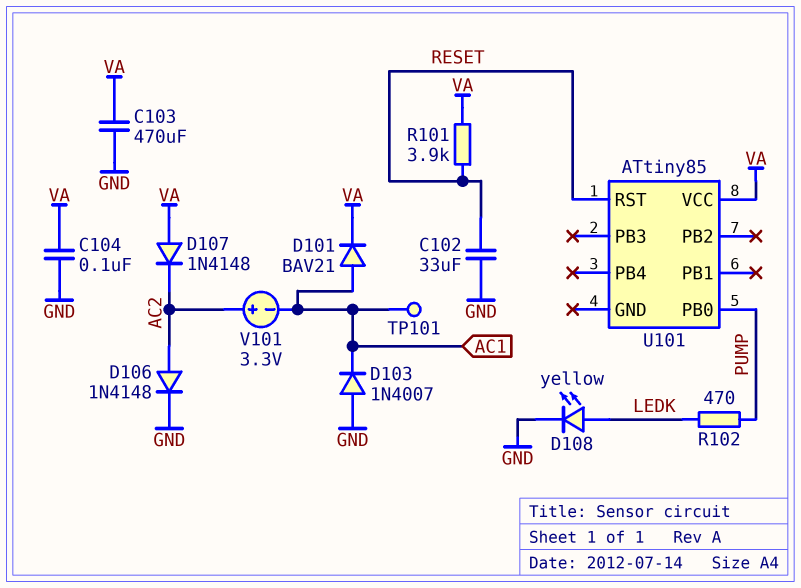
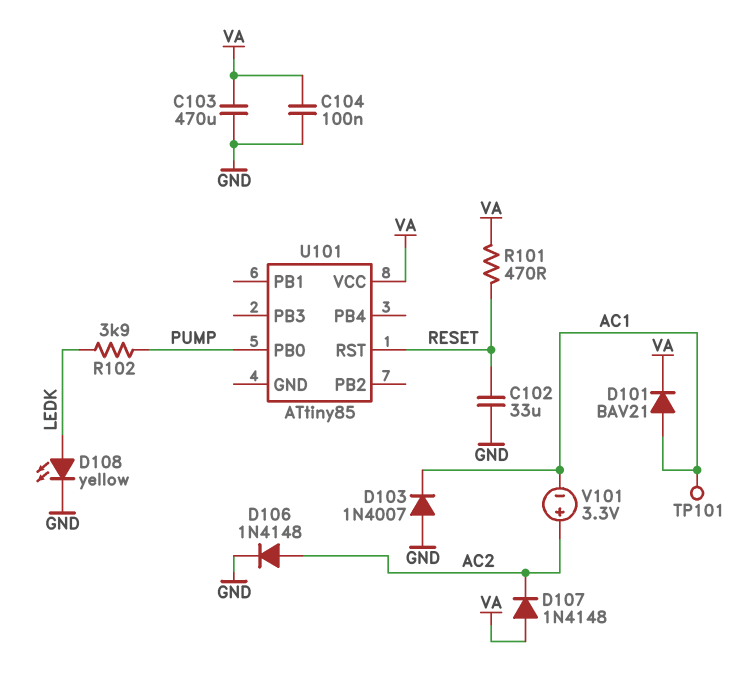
R101: 3.9k (RESET, VA) -> 470 (RESET, VA)
R102: 470 (LEDK, PUMP) -> 3.9k (LEDK, PUMP)

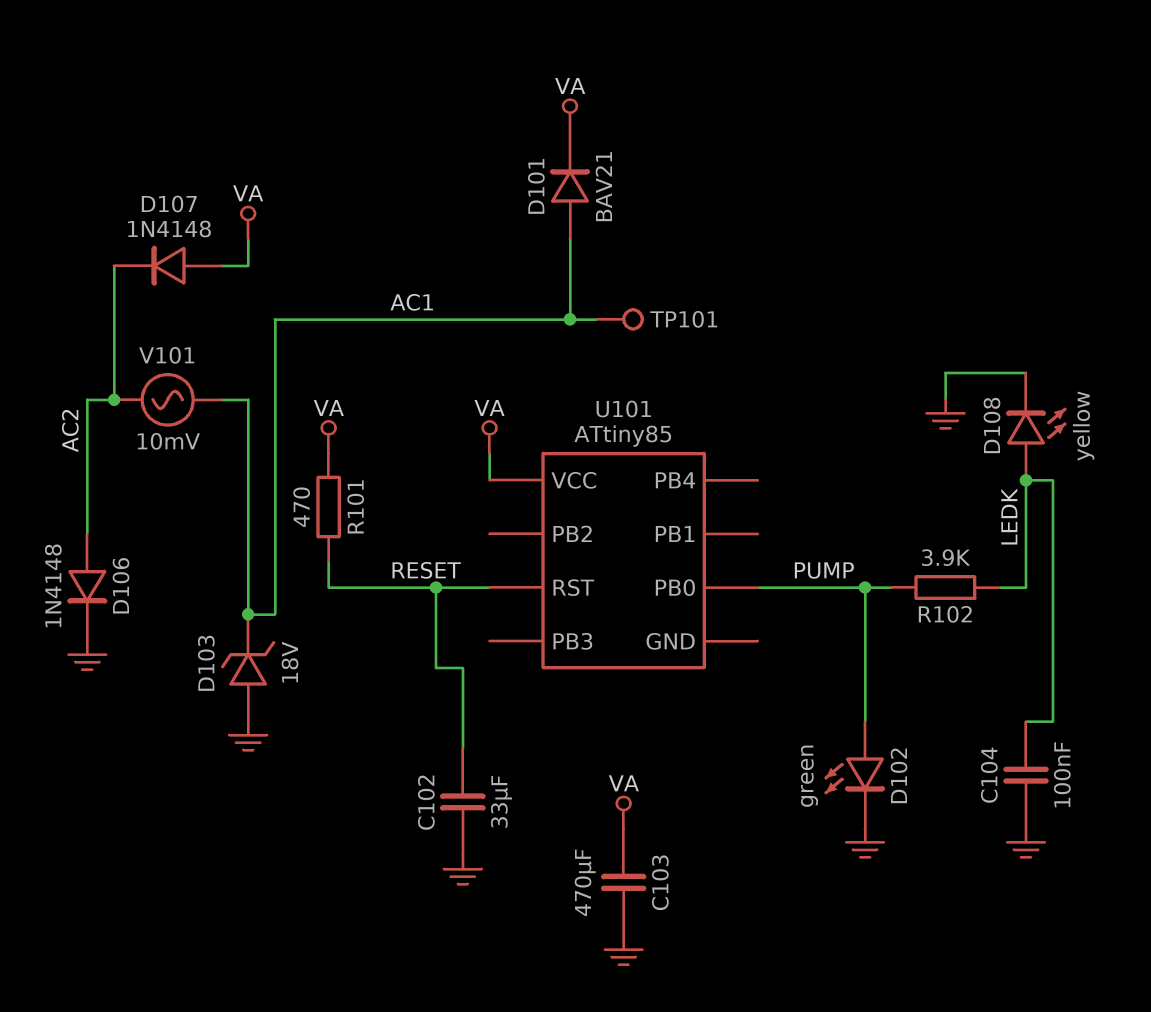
C104: 100nF (GND, VA) -> 100nF (GND, LEDK)
D102: none -> LED green (A PUMP, K GND)
D103: diode 1N4007 (A GND, K AC1) -> zener 18V (A GND, K AC1)
V101: 3.3V (plus AC2, minus AC1) -> AC 10mV (AC1, AC2)

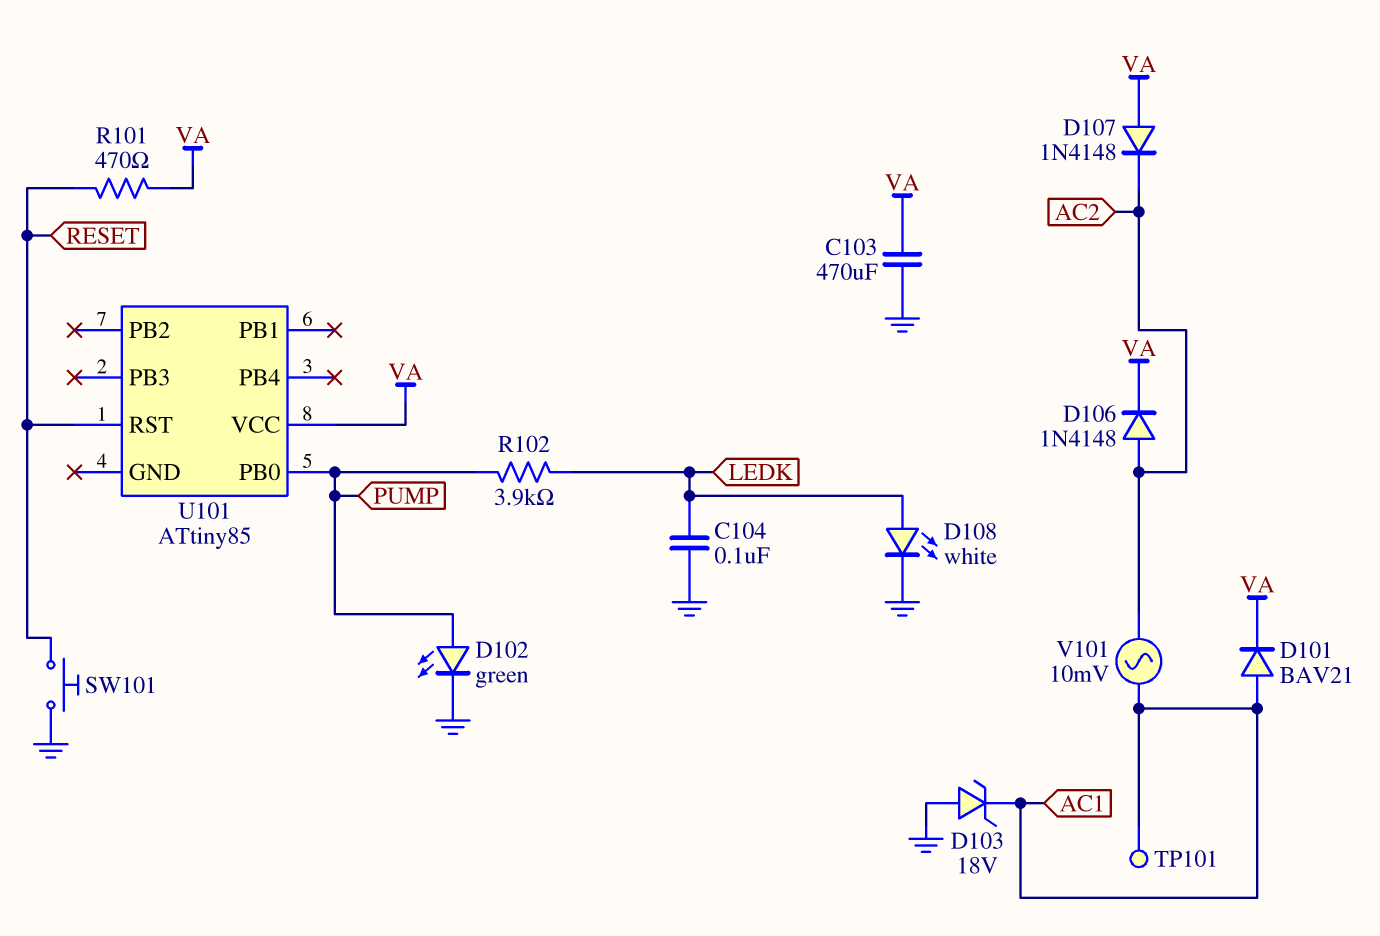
C102: 33uF (GND, RESET) -> none
D106: diode 1N4148 (A AC2, K GND) -> diode 1N4148 (A AC2, K VA)
D108: LED yellow (A LEDK, K GND) -> LED white (A LEDK, K GND)
SW101: none -> button (GND, RESET)

